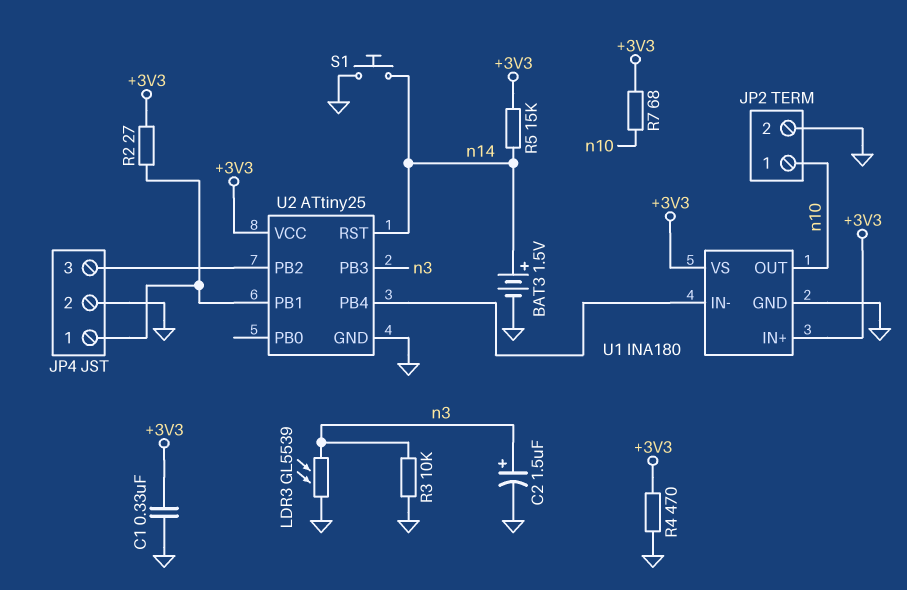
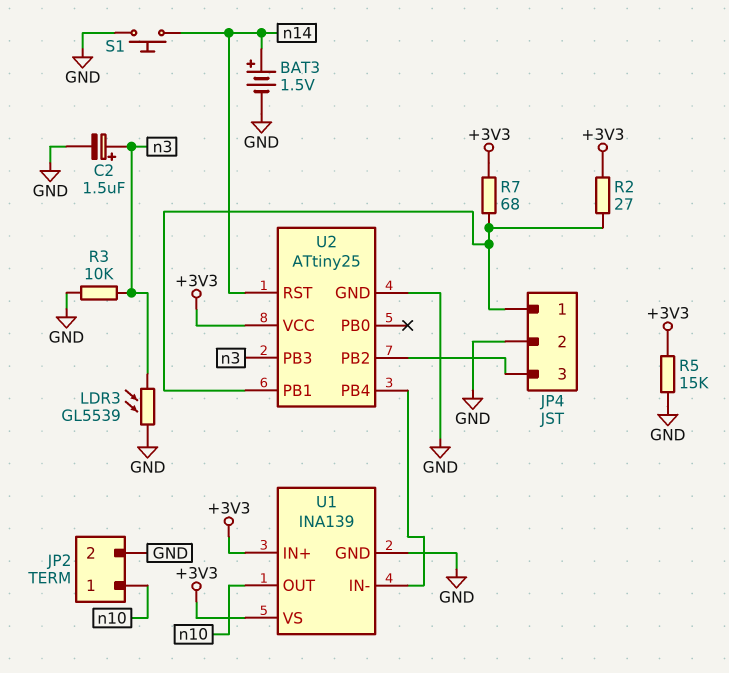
C1: 330nF (+3V3, GND) -> none
R4: 470 (+3V3, GND) -> none
R5: 15k (+3V3, n14) -> 15k (+3V3, GND)
R7: 68 (+3V3, n10) -> 68 (+3V3, JP4/1)
U1: INA180 -> INA139

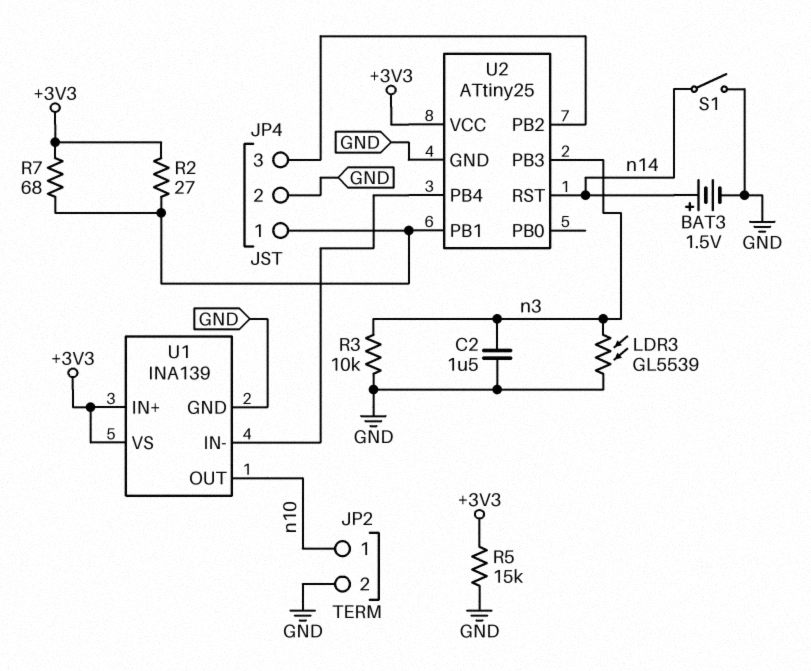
C2: 1.5uF (plus n3, minus GND) -> 1.5uF (GND, n3)
S1: button (GND, n14) -> switch (GND, n14)

